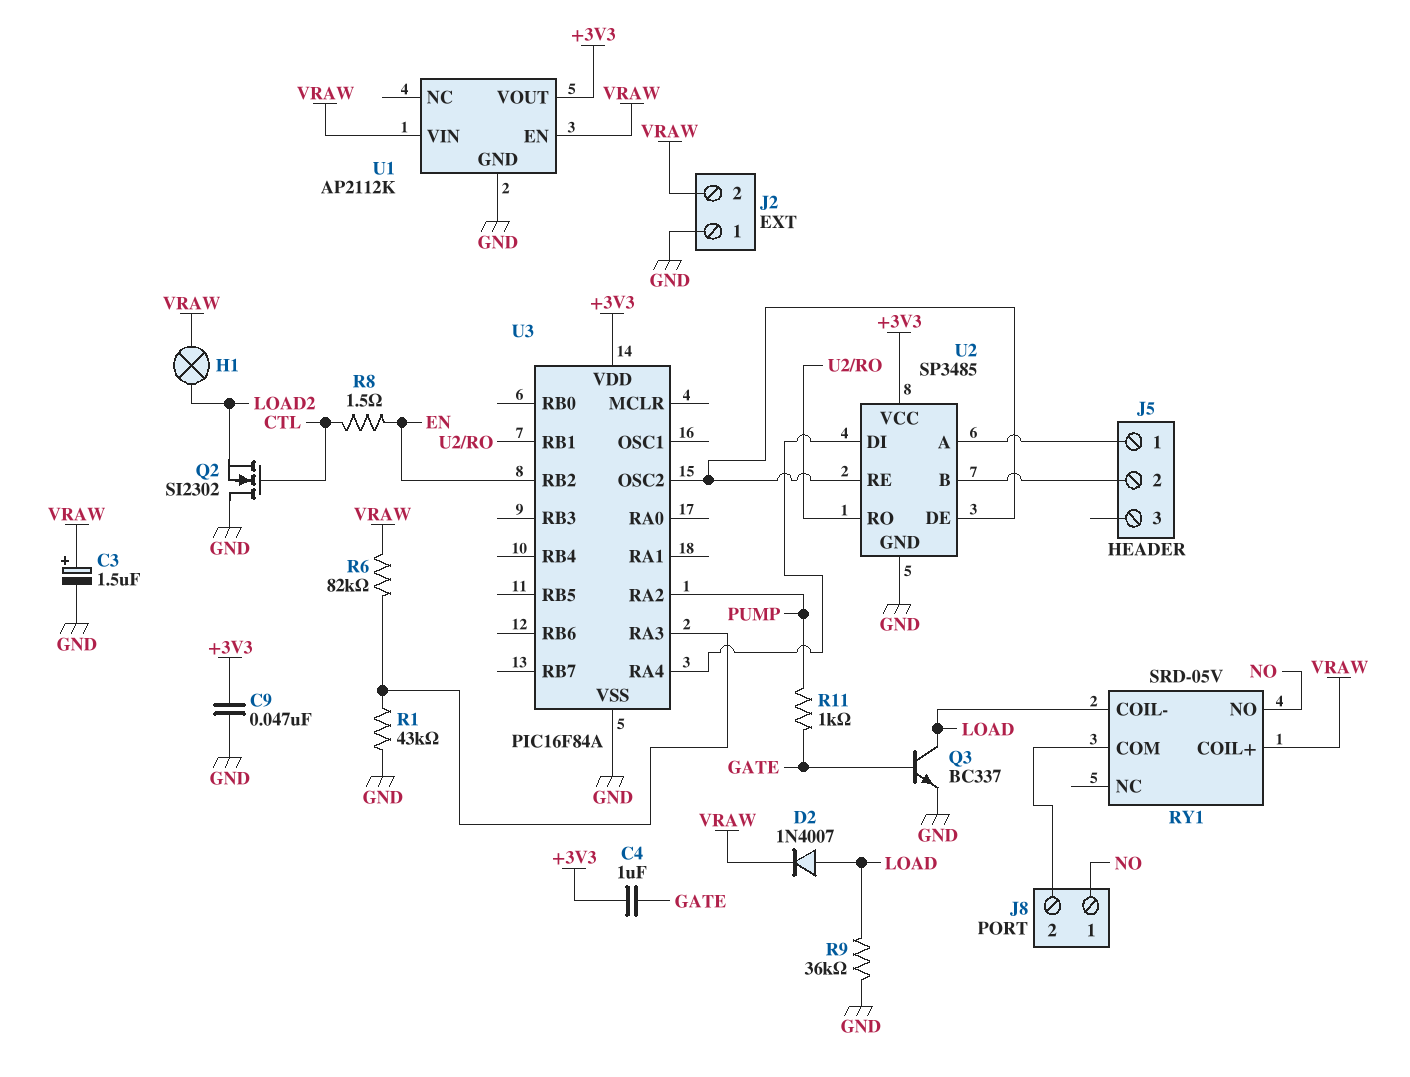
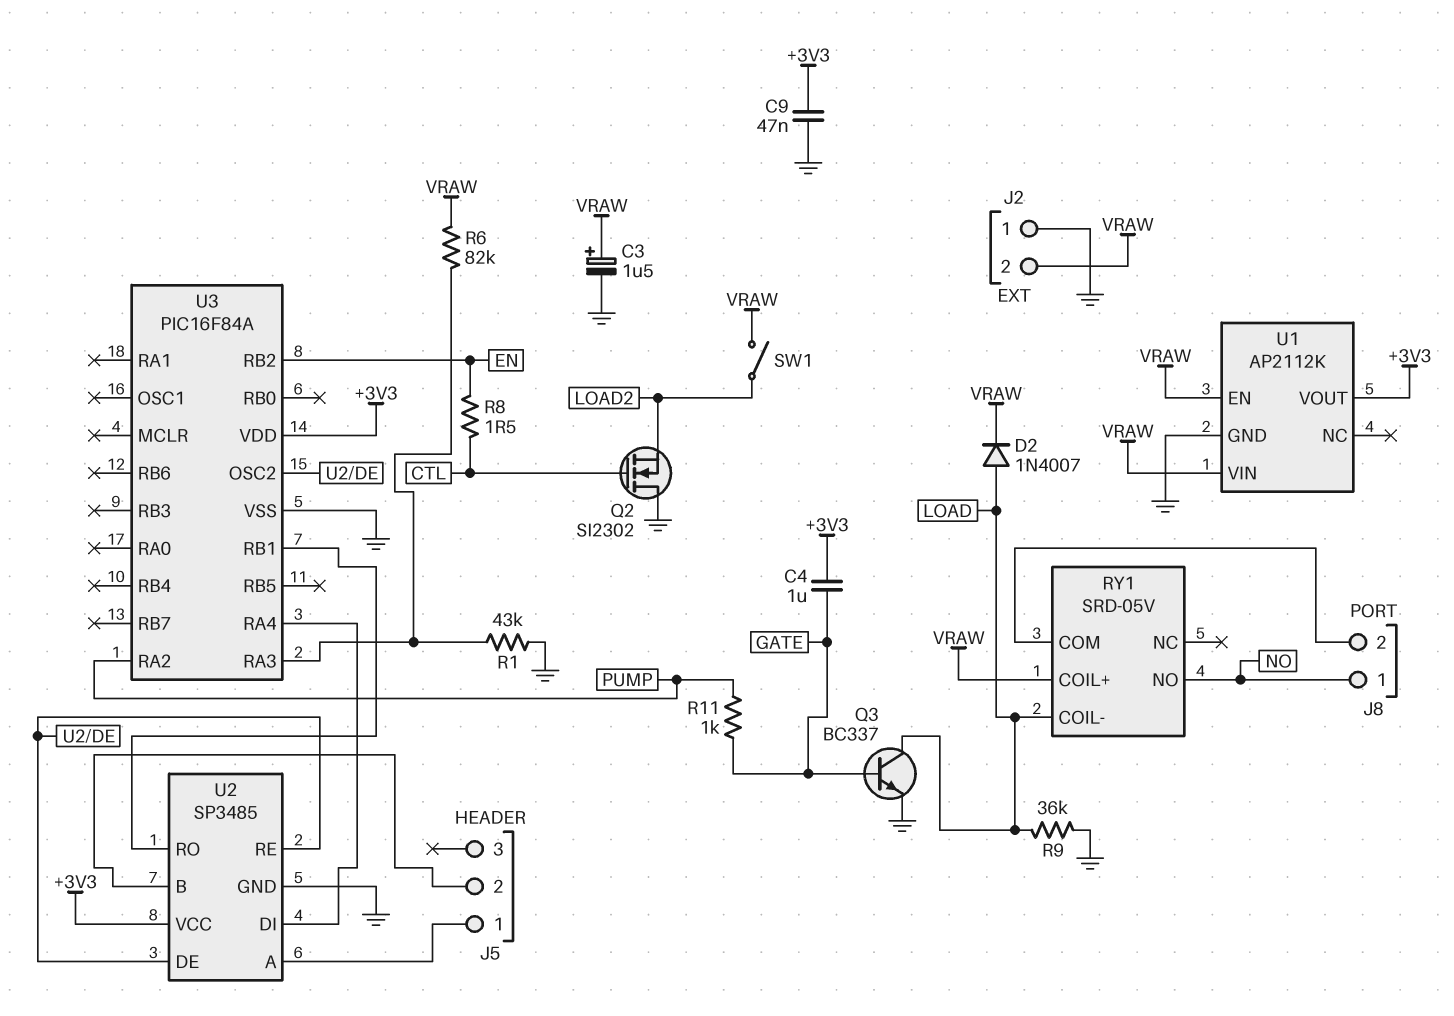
H1: lamp (LOAD2, VRAW) -> none
SW1: none -> switch (LOAD2, VRAW)

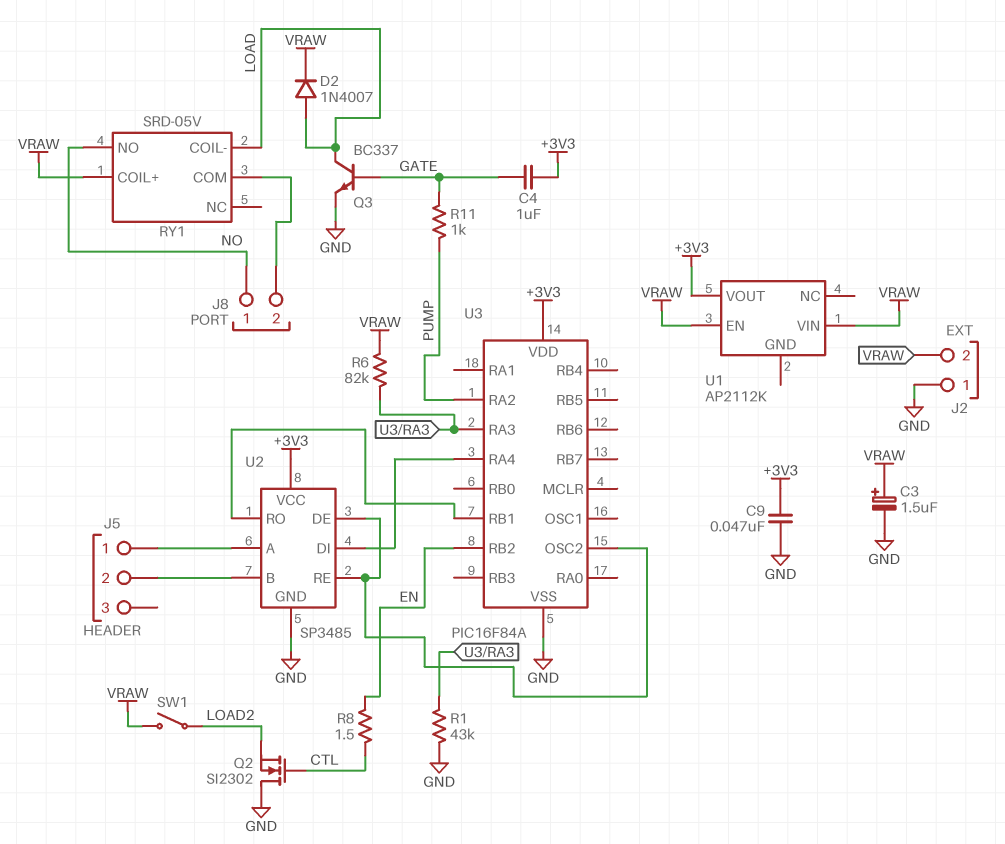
R9: 36k (GND, LOAD) -> none
U1 pin GND: GND -> none

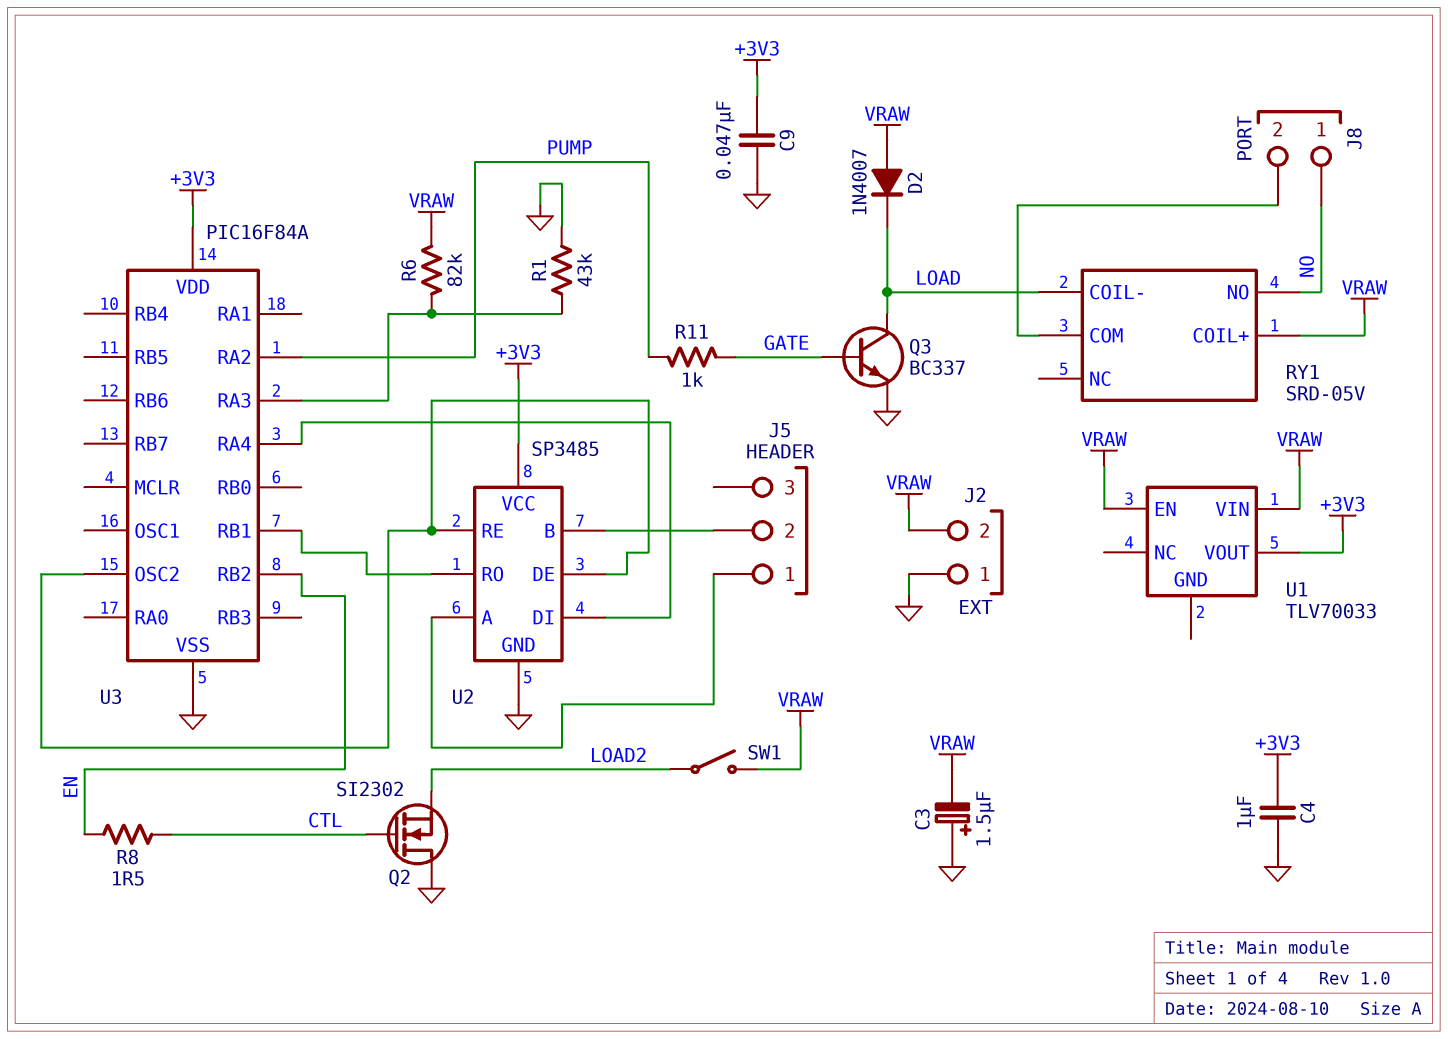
C3: 1.5uF (plus VRAW, minus GND) -> 1.5uF (plus GND, minus VRAW)
C4: 1uF (+3V3, GATE) -> 1uF (+3V3, GND)
D2: diode 1N4007 (A LOAD, K VRAW) -> diode 1N4007 (A VRAW, K LOAD)
U1: AP2112K -> TLV70033

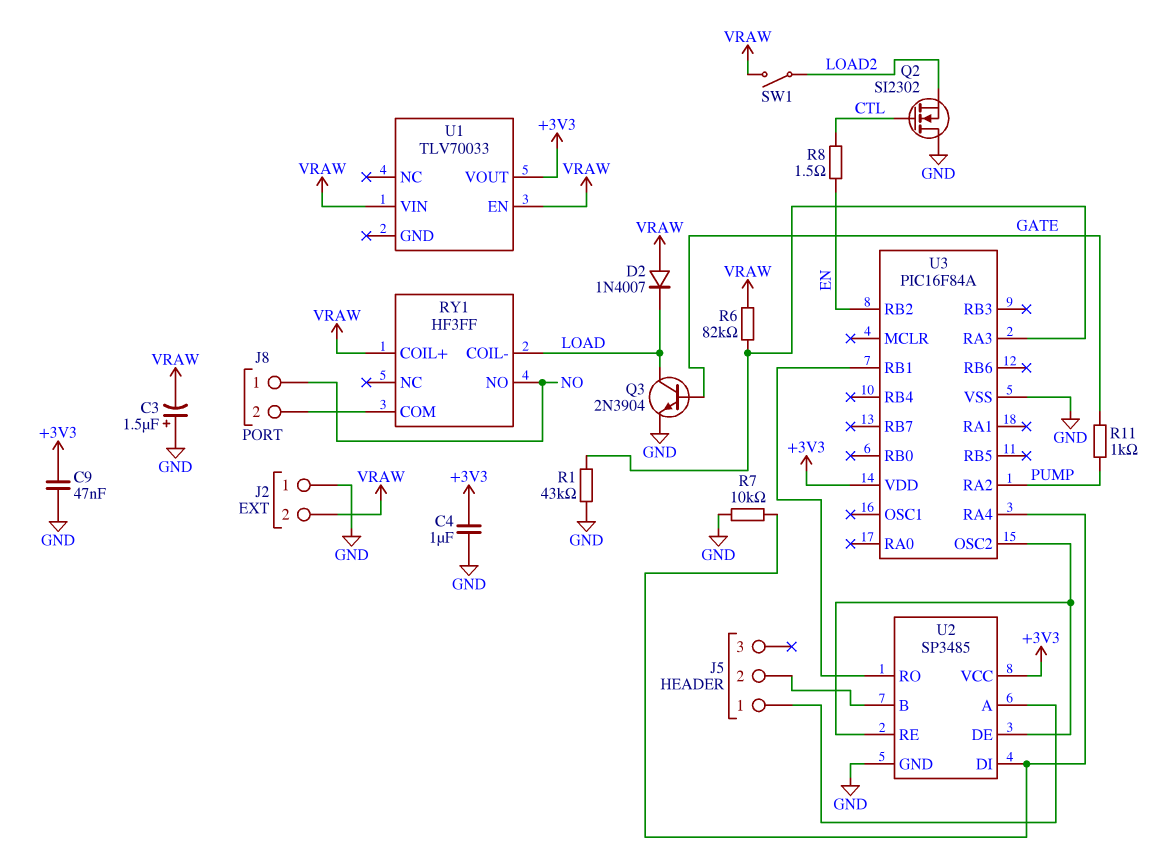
Q3: NPN BC337 (B GATE, C LOAD, E GND) -> NPN 2N3904 (B GATE, C LOAD, E GND)
R7: none -> 10k (GND, U2/DI)
RY1: SRD-05V -> HF3FF

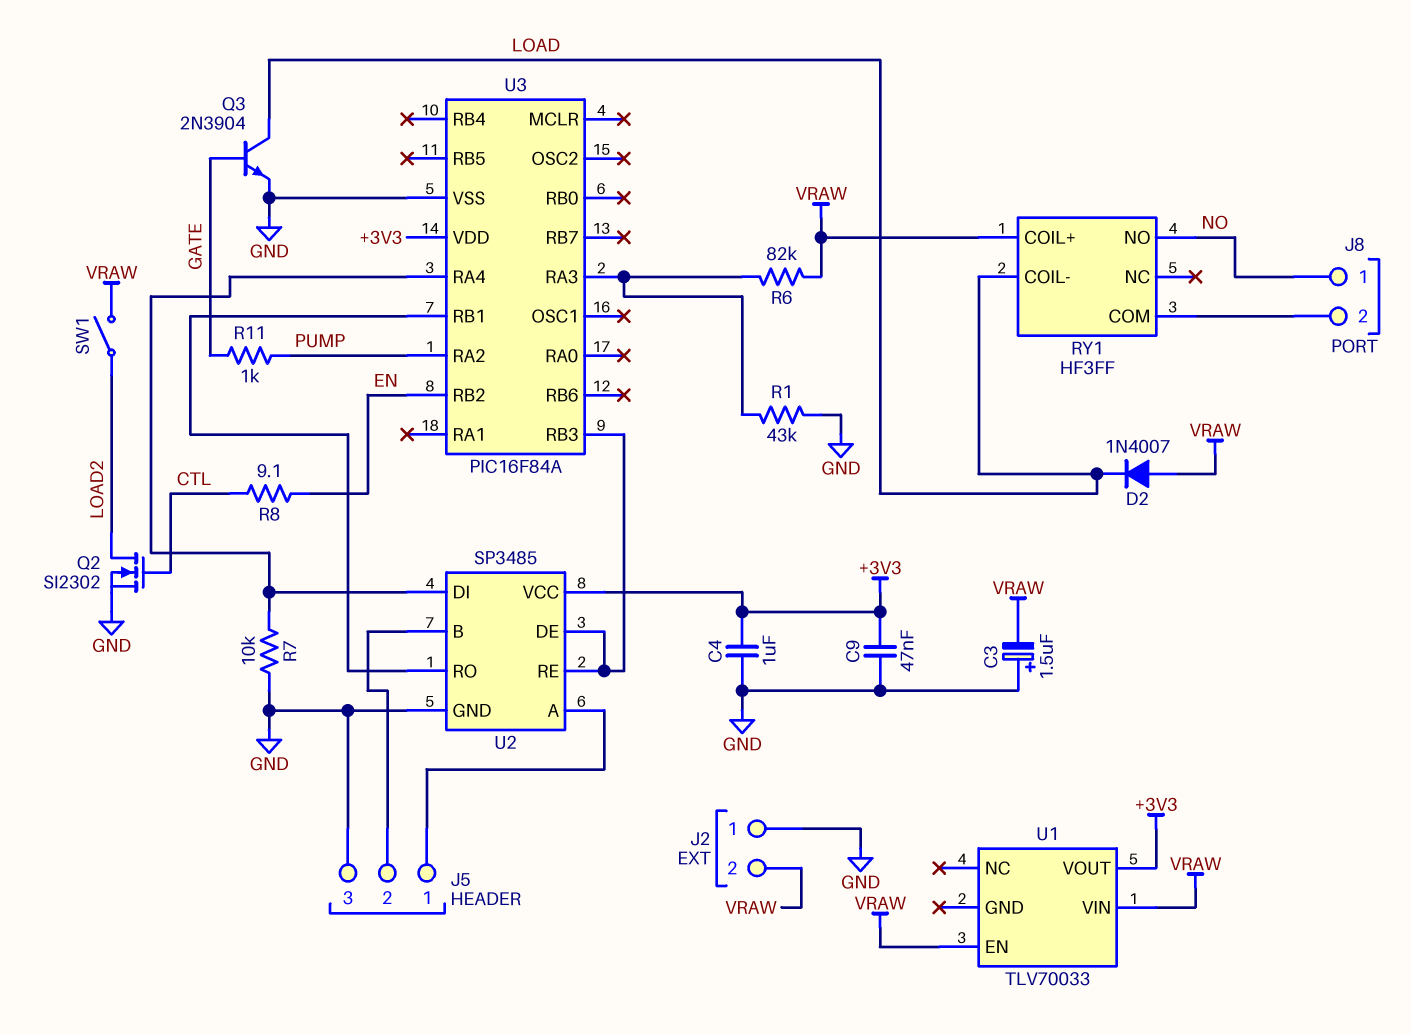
J5 pin 3: none -> GND
Q2: NMOS SI2302 (G CTL, D GND, S LOAD2) -> NMOS SI2302 (G CTL, D LOAD2, S GND)
R8: 1.5 (CTL, EN) -> 9.1 (CTL, EN)
U3 pin OSC2: U2/DE -> none
U3 pin RB3: none -> U2/DE

